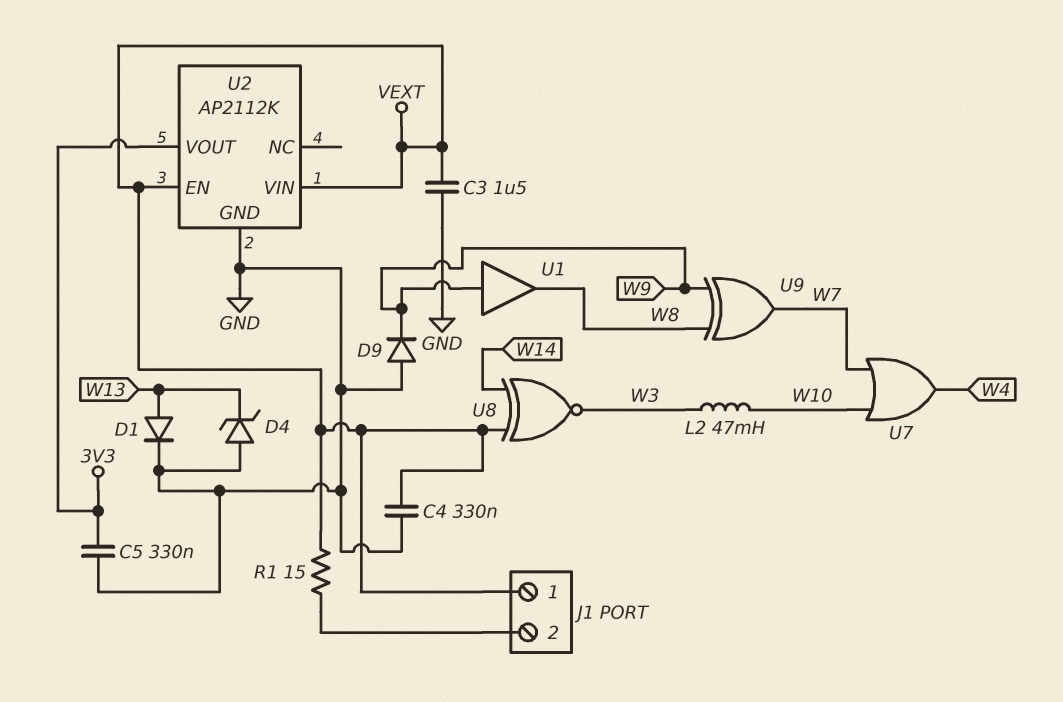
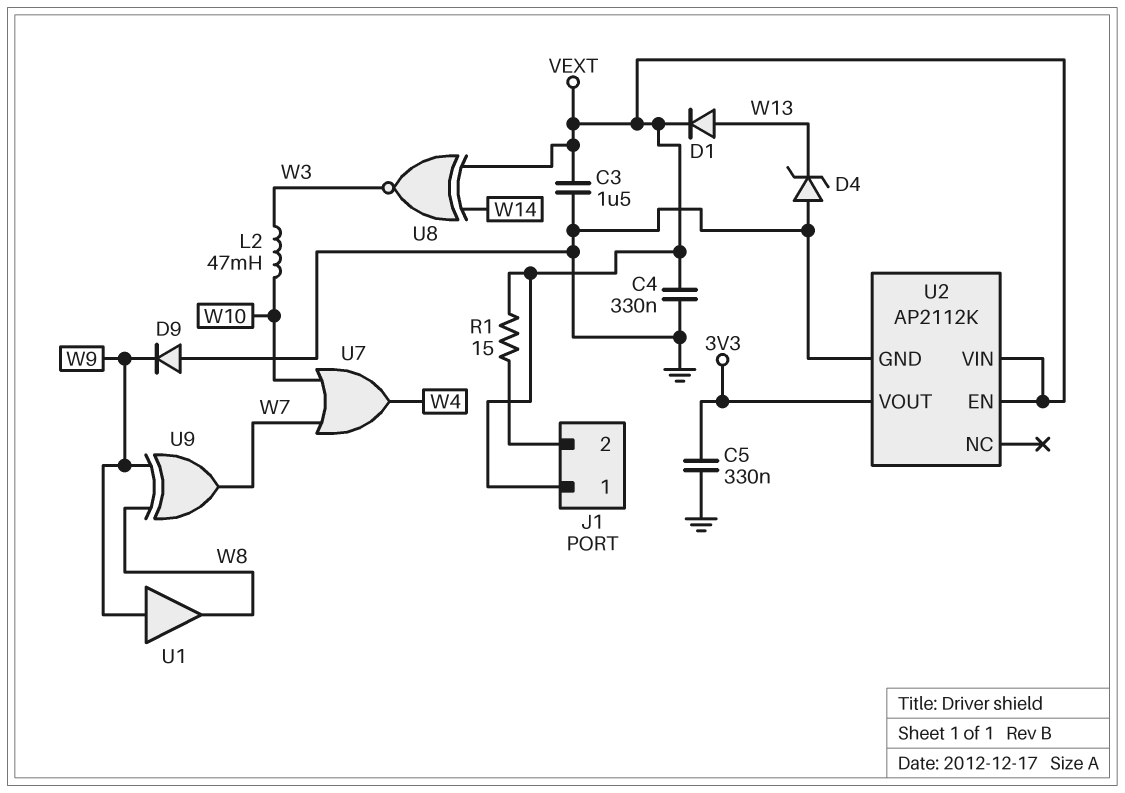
D1: diode (A W13, K GND) -> diode (A W13, K VEXT)

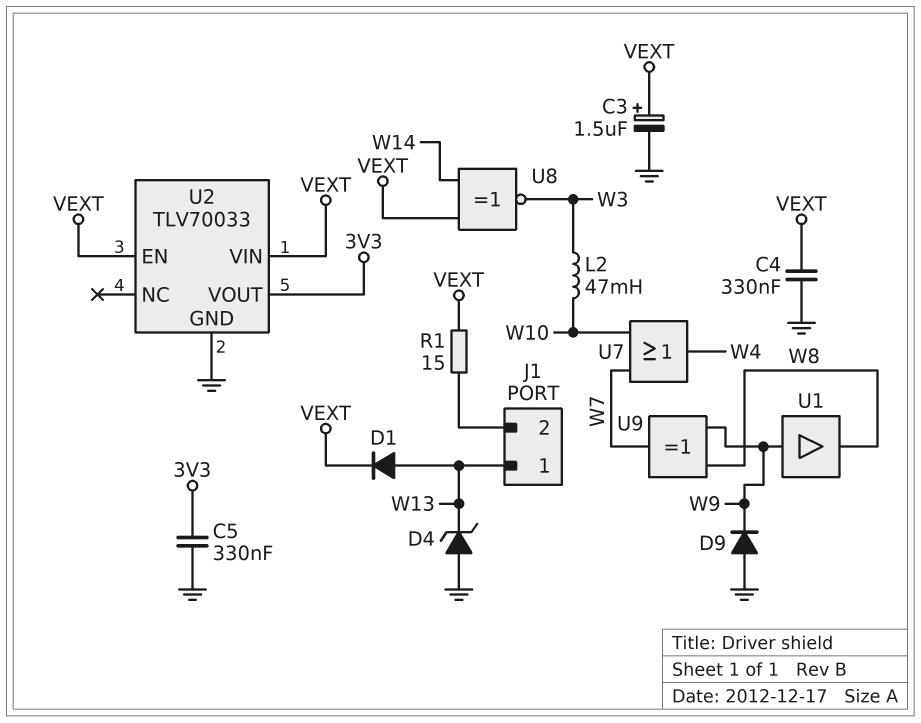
C3: 1.5uF (GND, VEXT) -> 1.5uF (plus VEXT, minus GND)
J1 pin 1: VEXT -> W13
U2: AP2112K -> TLV70033

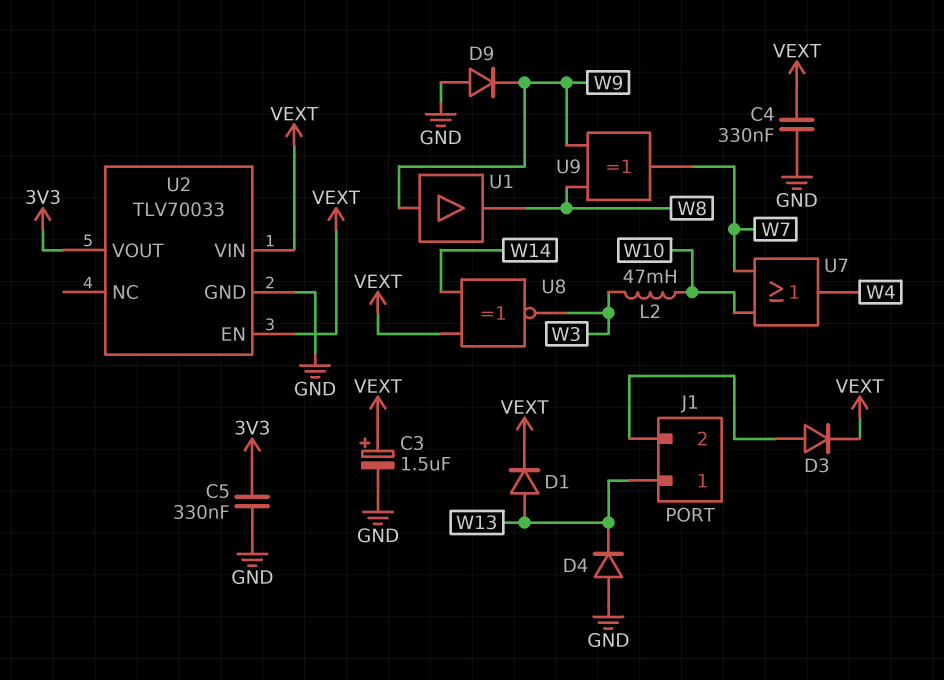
D3: none -> diode (A J1/2, K VEXT)
D4: zener (A GND, K W13) -> diode (A GND, K W13)
R1: 15 (J1/2, VEXT) -> none

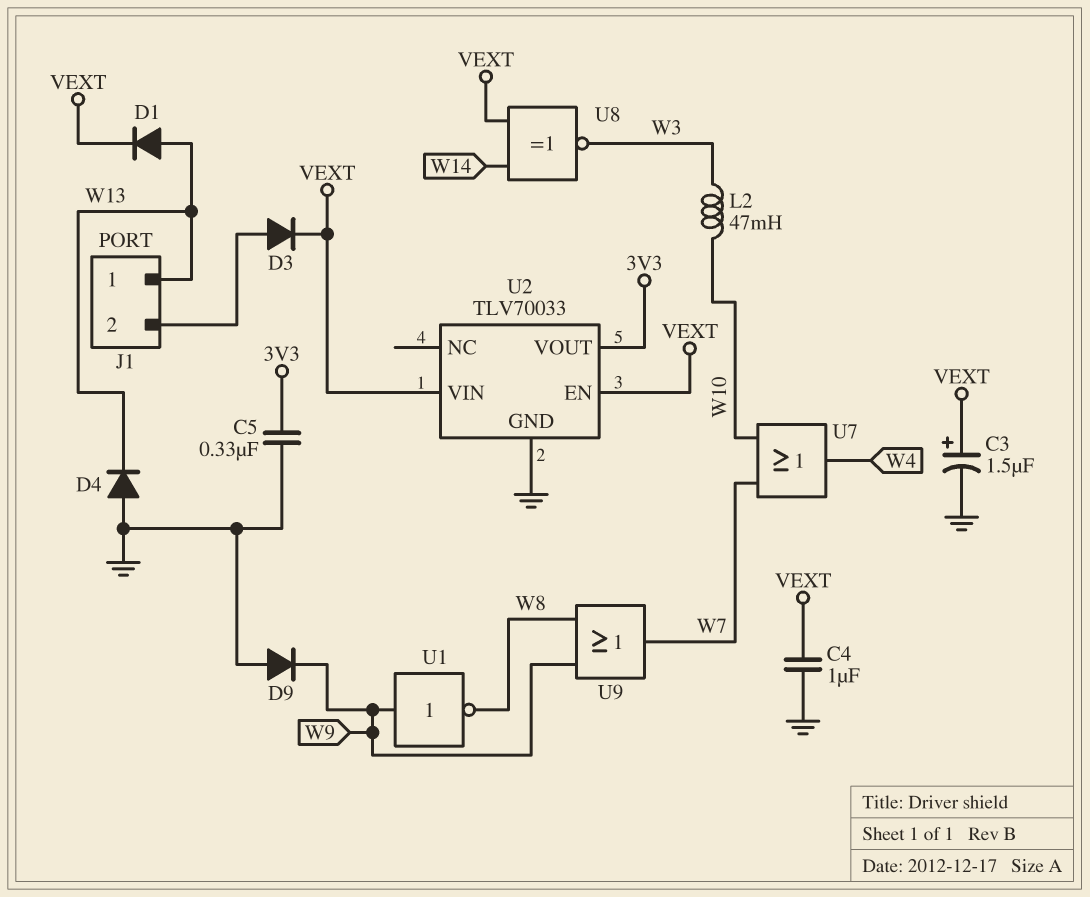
C4: 330nF (GND, VEXT) -> 1uF (GND, VEXT)
U1: buffer (in W9, out W8) -> NOT (in W9, out W8)
U9: XOR (in W8, in W9, out W7) -> OR (in W8, in W9, out W7)

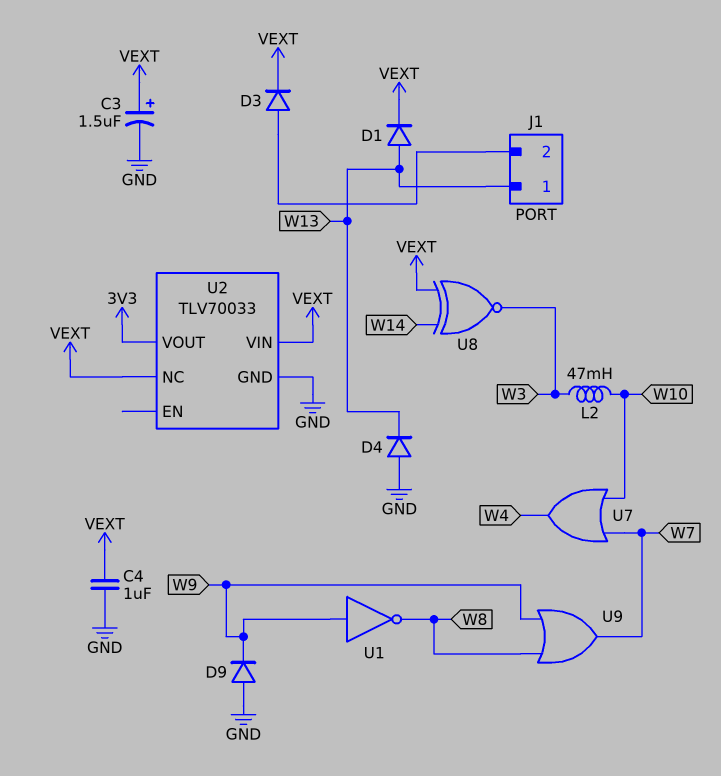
C5: 330nF (3V3, GND) -> none
U2 pin EN: VEXT -> none
U2 pin NC: none -> VEXT

